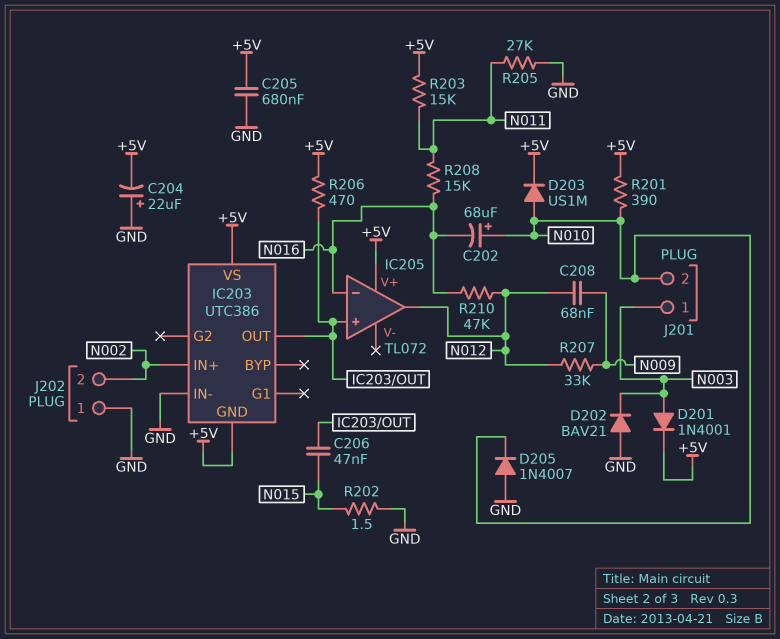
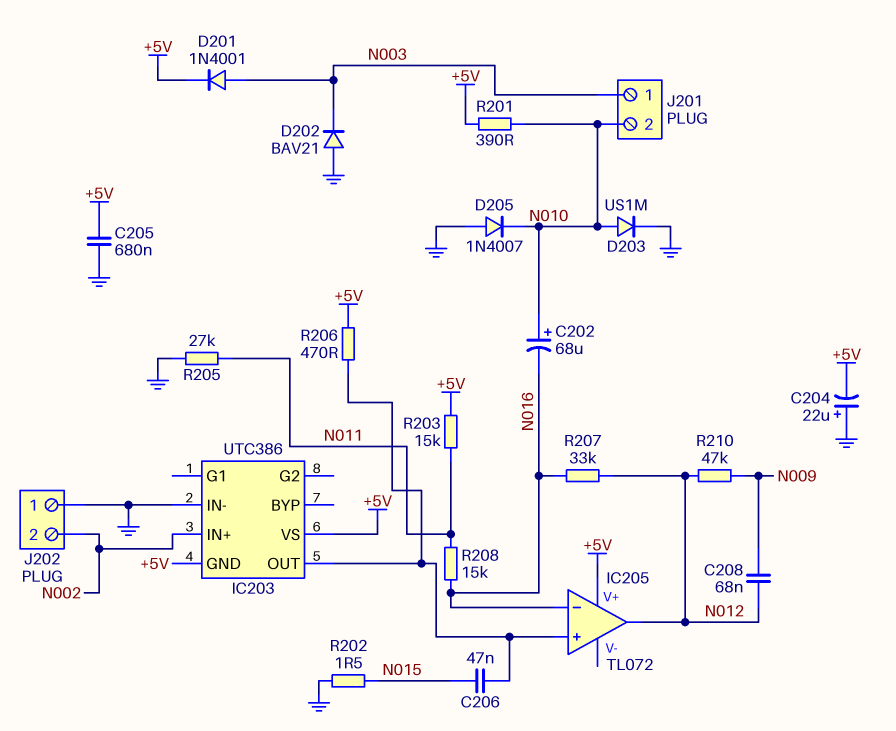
D203: diode US1M (A N010, K +5V) -> diode US1M (A N010, K GND)
R207: 33k (N009, N012) -> 33k (N012, N016)
R210: 47k (N012, N016) -> 47k (N009, N012)

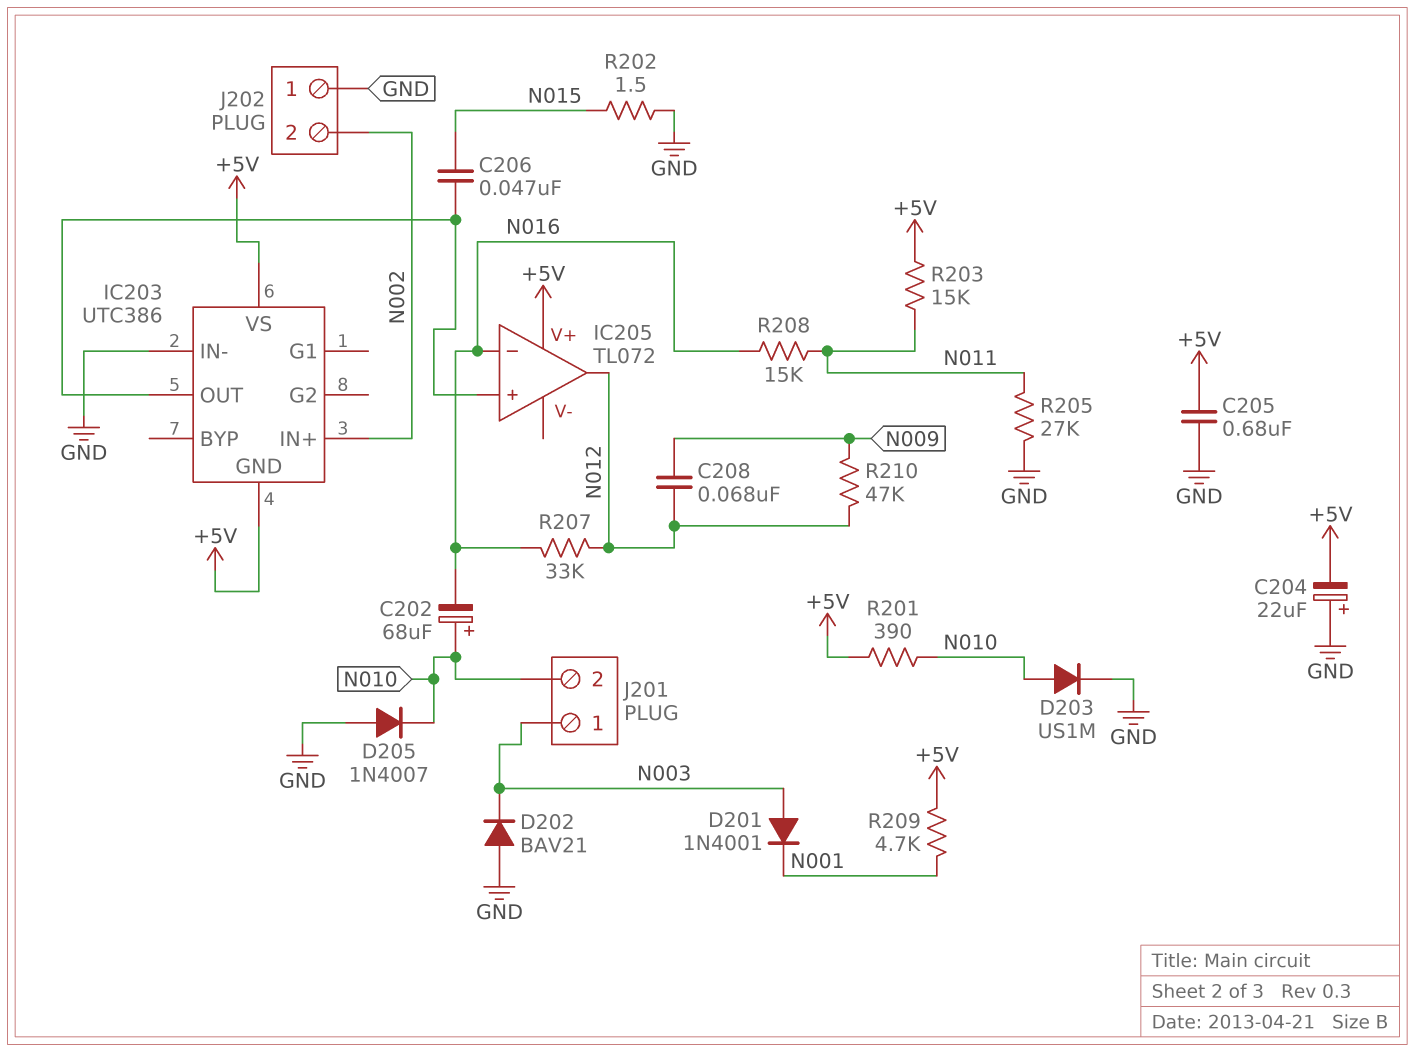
D201: diode 1N4001 (A N003, K +5V) -> diode 1N4001 (A N003, K N001)
R206: 470 (+5V, IC203/OUT) -> none
R209: none -> 4.7k (+5V, N001)

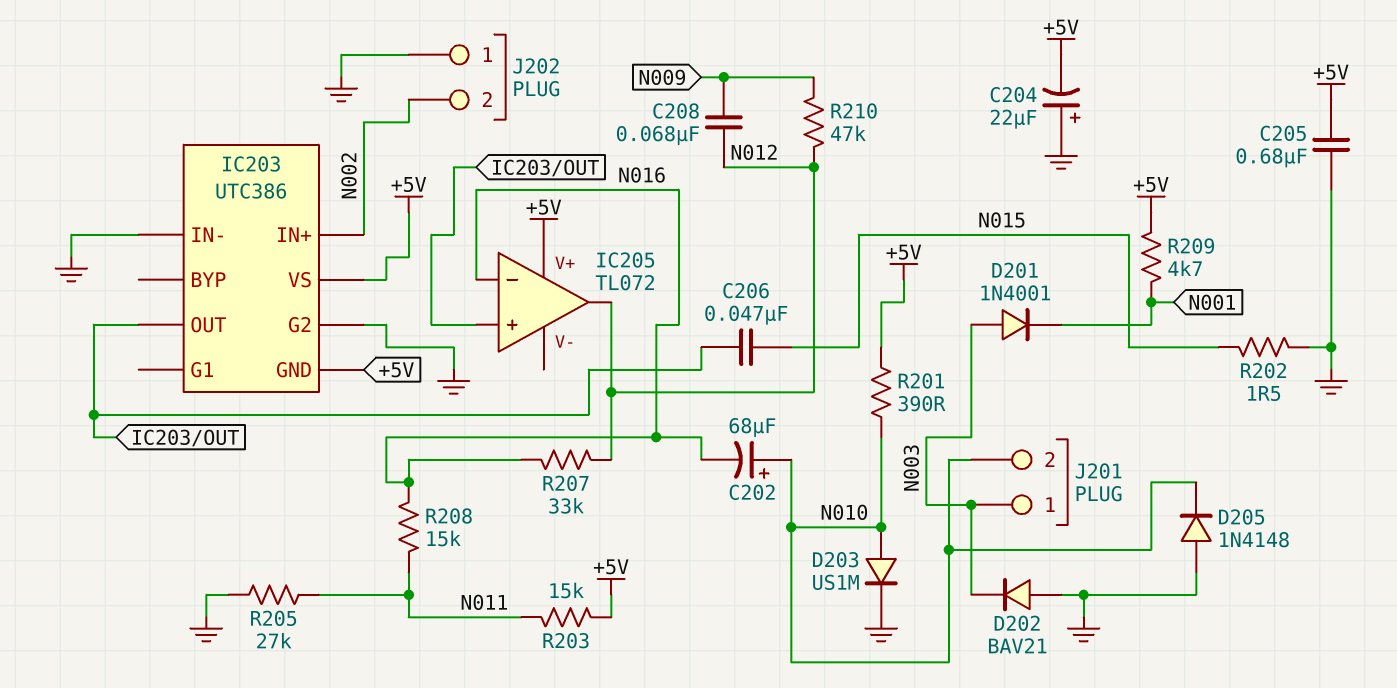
D205: diode 1N4007 (A GND, K N010) -> diode 1N4148 (A GND, K N010)
IC203 pin G2: none -> GND

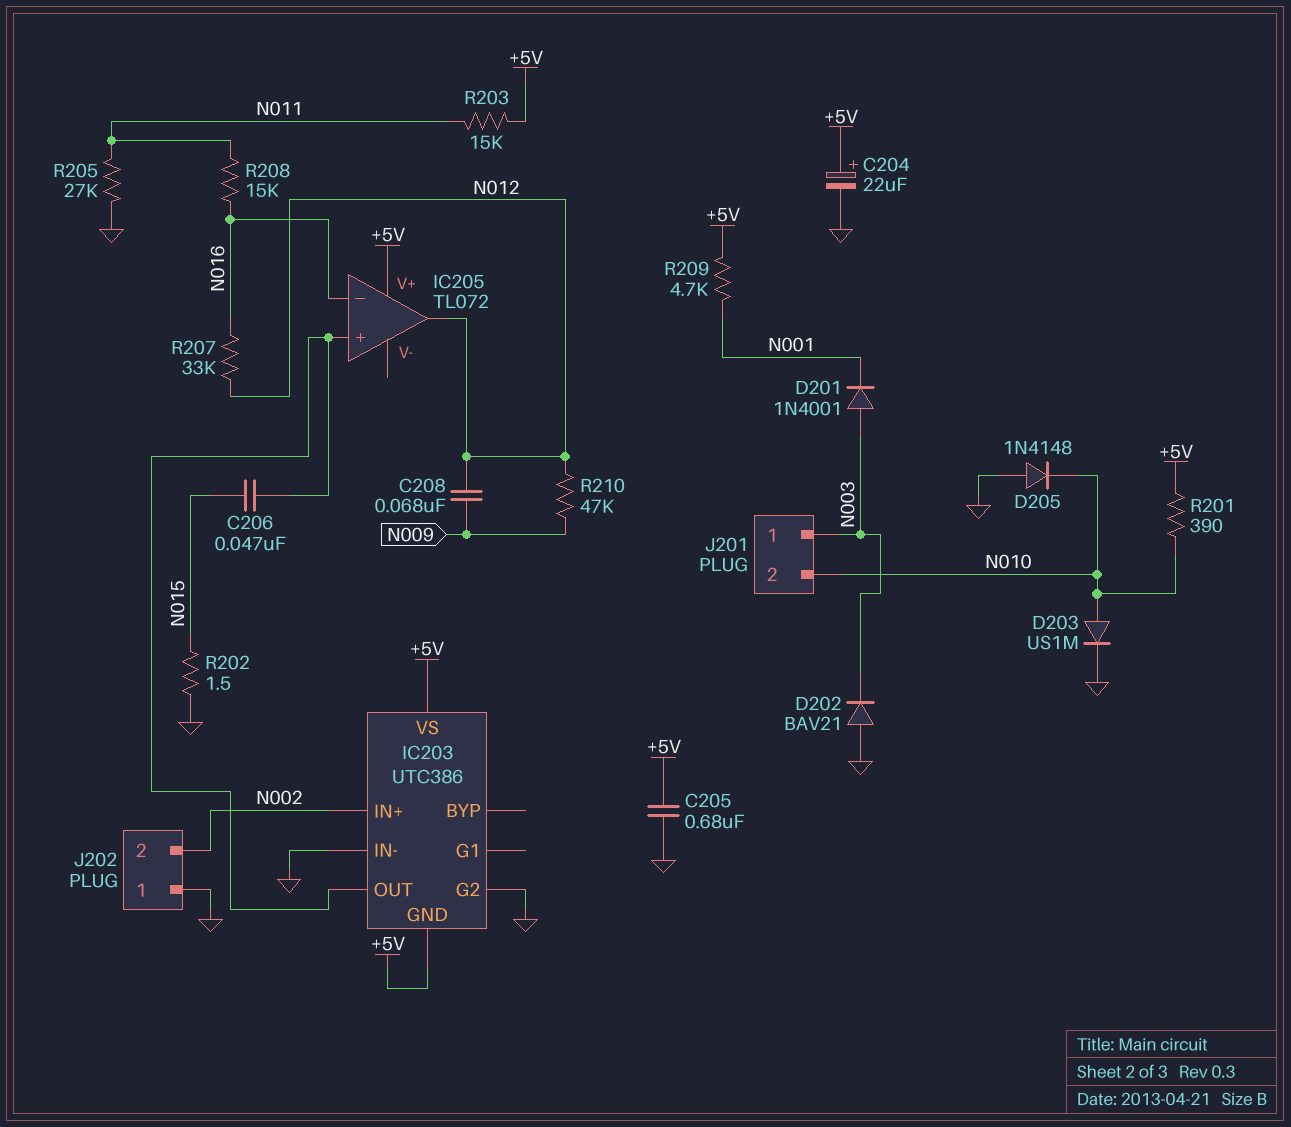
C202: 68uF (plus N010, minus N016) -> none
C204: 22uF (plus GND, minus +5V) -> 22uF (plus +5V, minus GND)

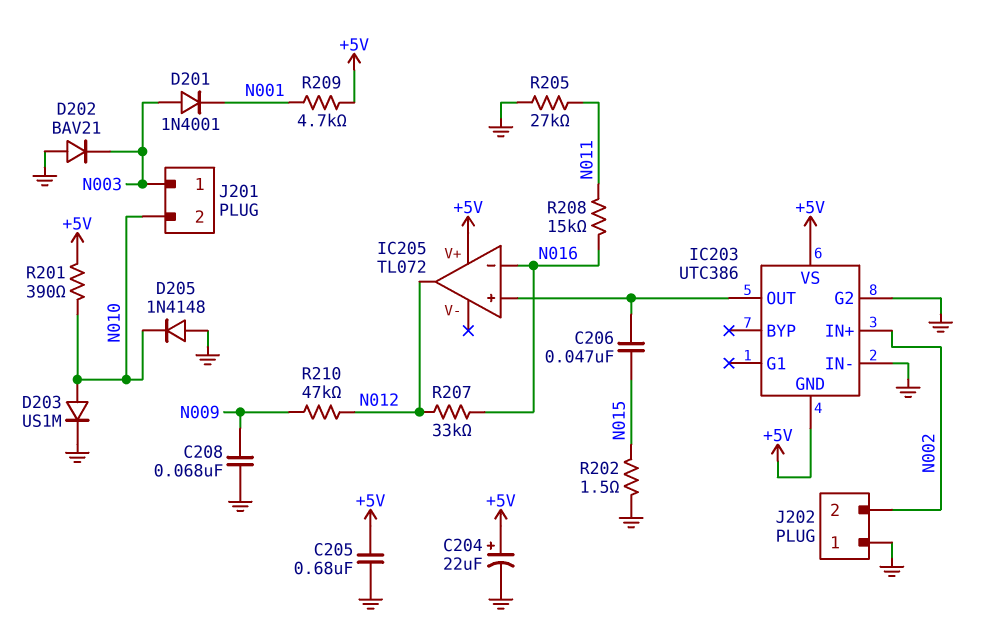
C208: 68nF (N009, N012) -> 68nF (GND, N009)
R203: 15k (+5V, N011) -> none

